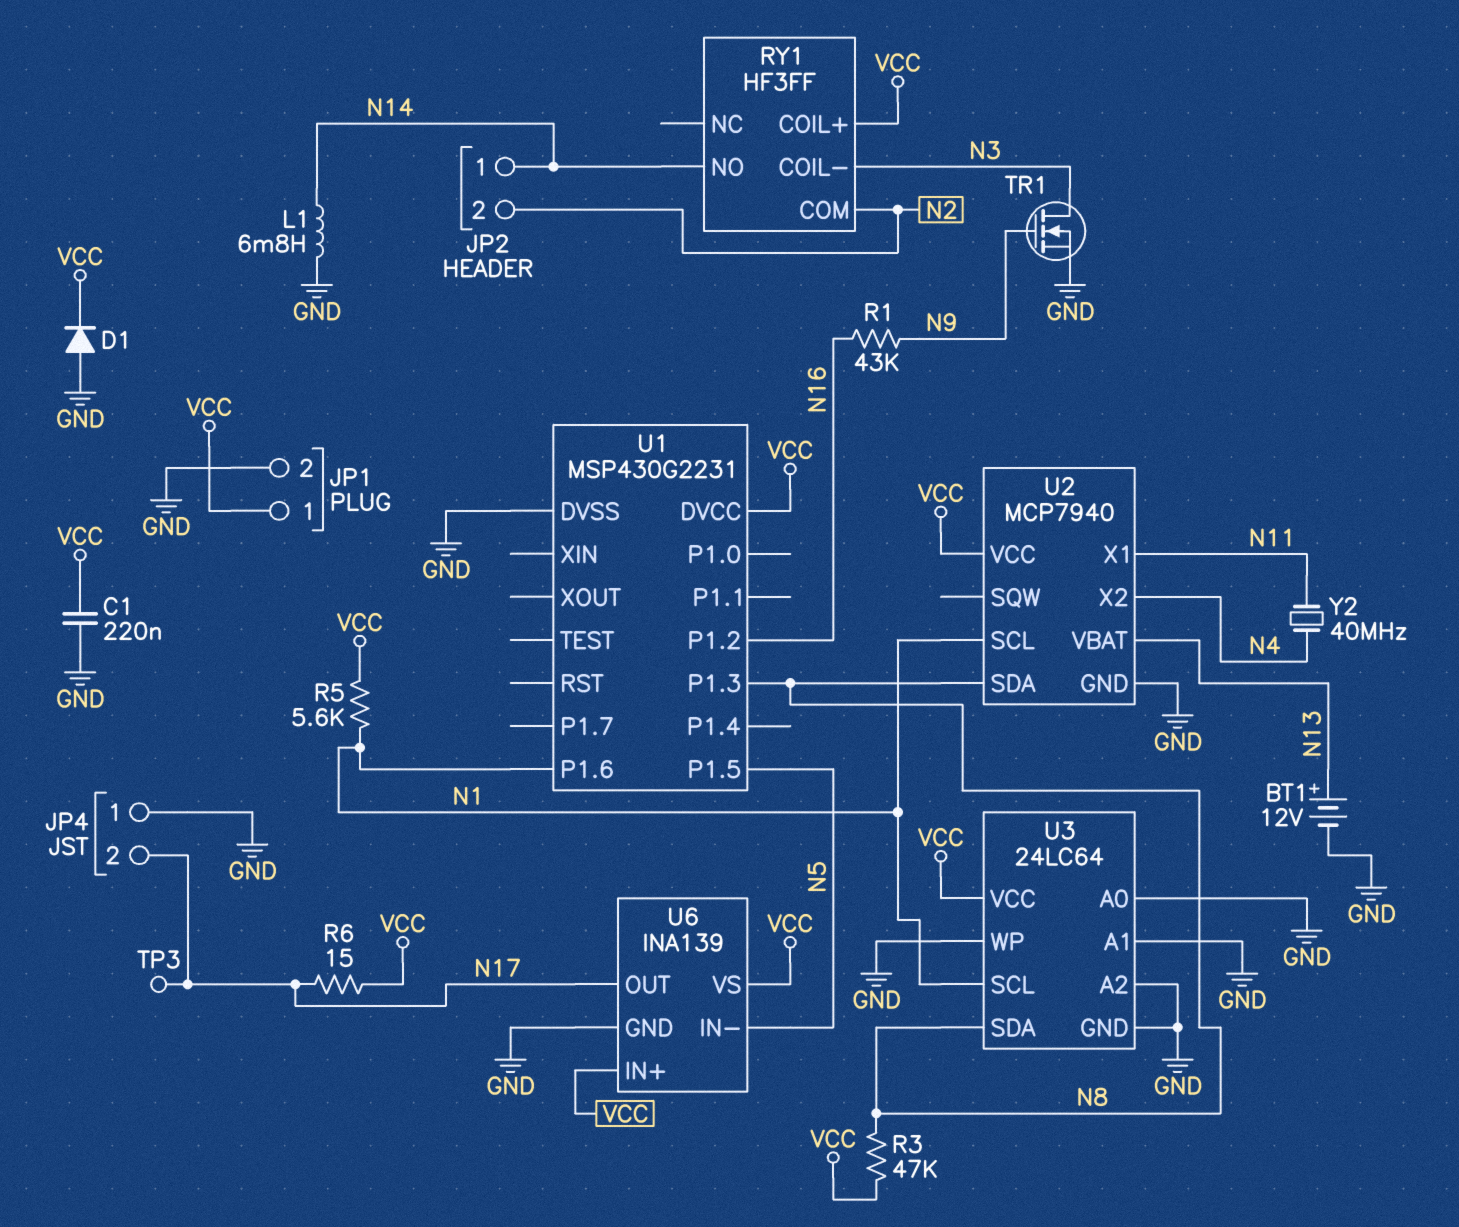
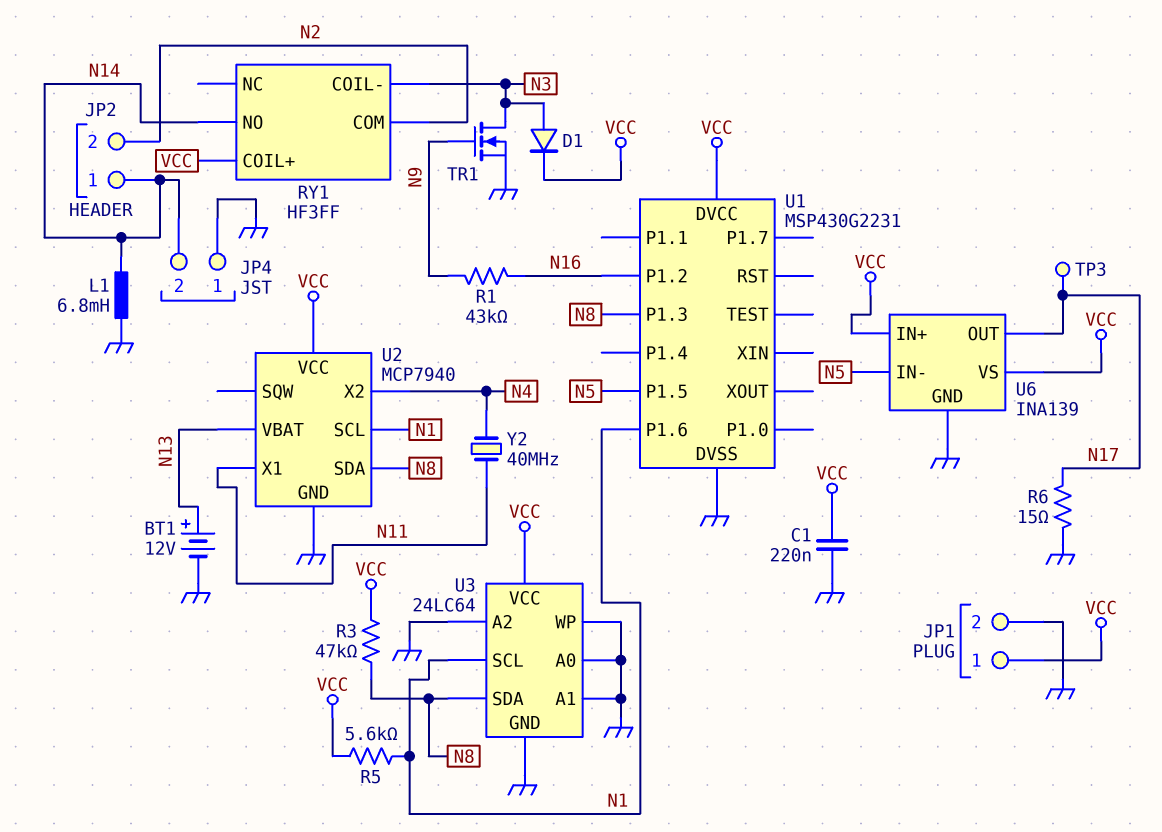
D1: diode (A GND, K VCC) -> diode (A N3, K VCC)
JP4 pin 2: N17 -> N14
R6: 15 (N17, VCC) -> 15 (GND, N17)

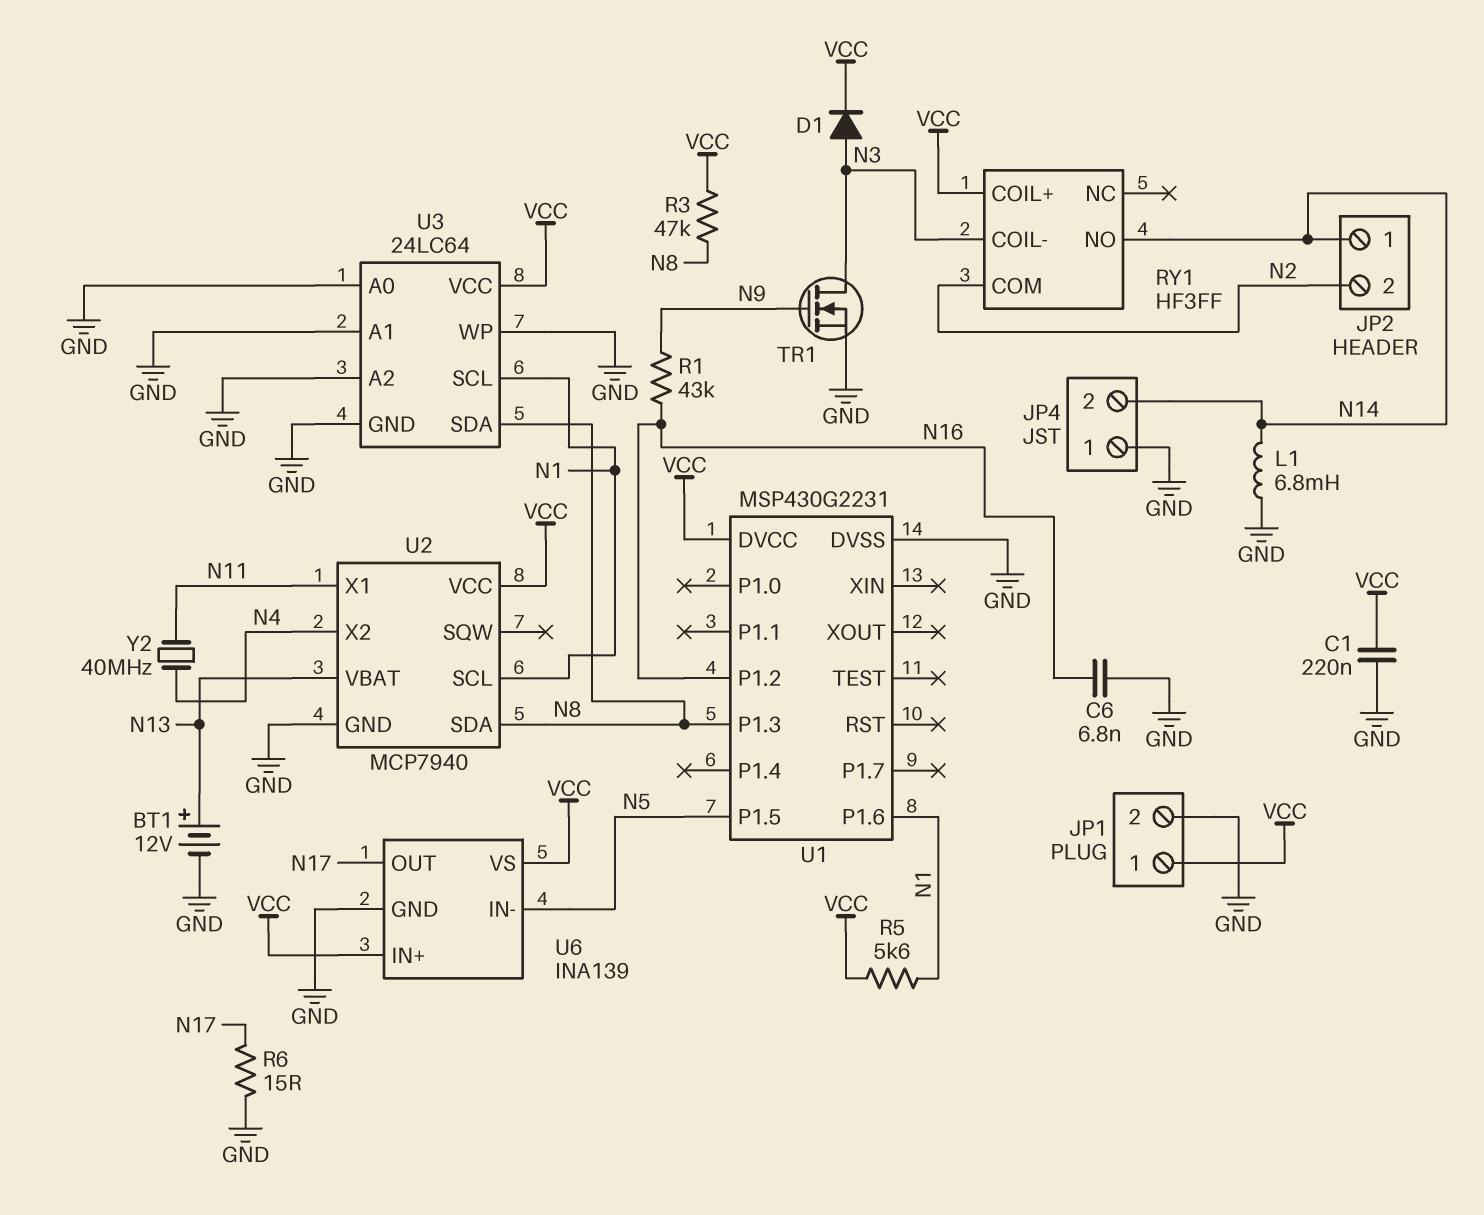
C6: none -> 6.8nF (GND, N16)
TP3: test point (N17) -> none

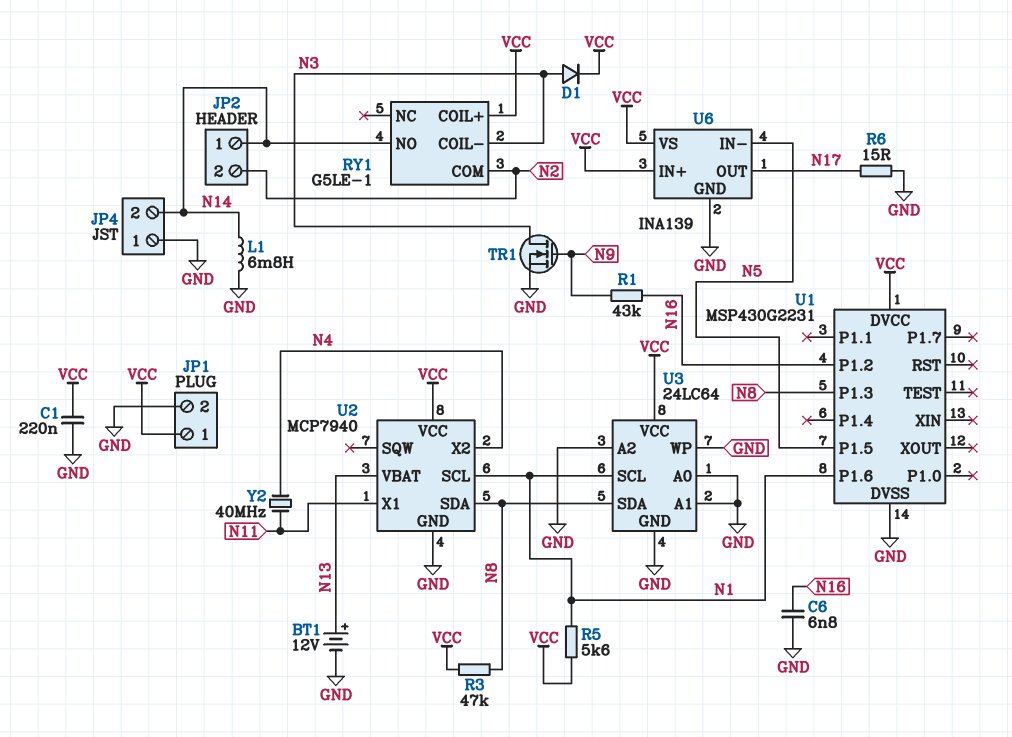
RY1: HF3FF -> G5LE-1

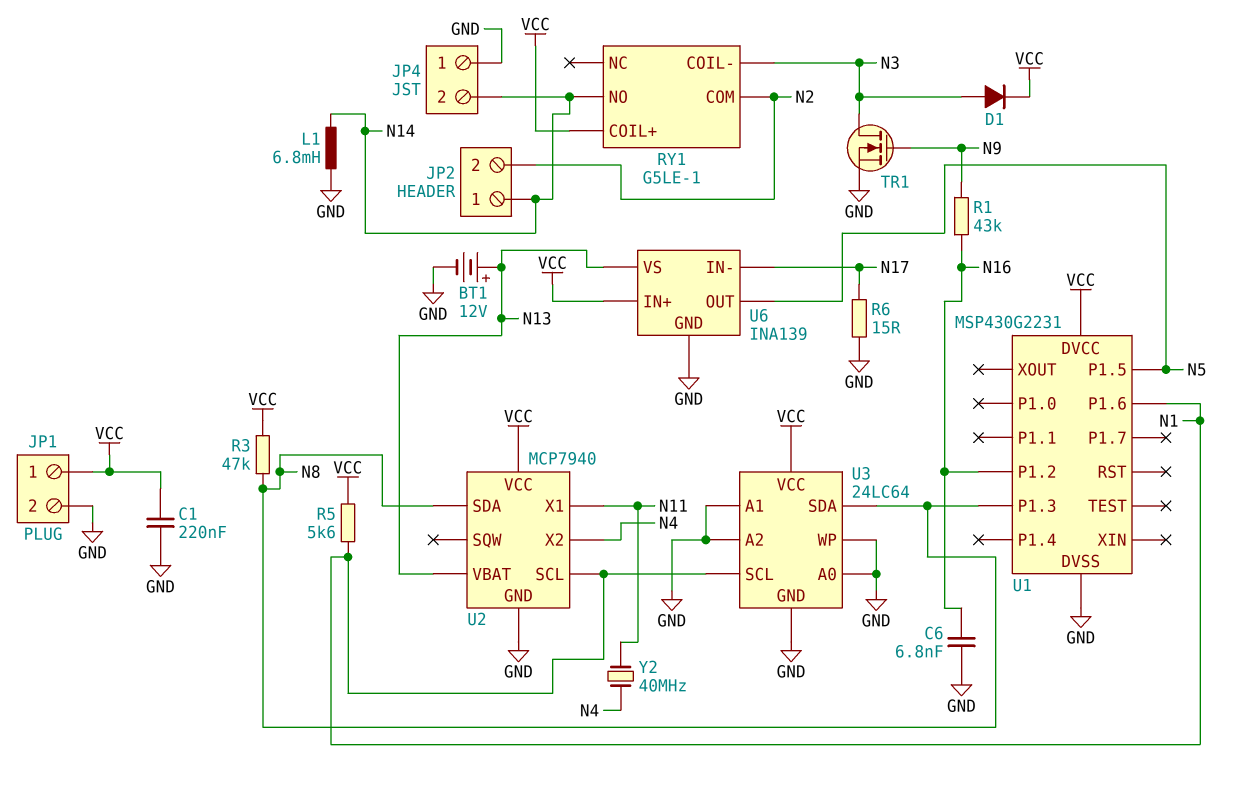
U6 pin IN-: N5 -> N17
U6 pin OUT: N17 -> N5
U6 pin VS: VCC -> N13

